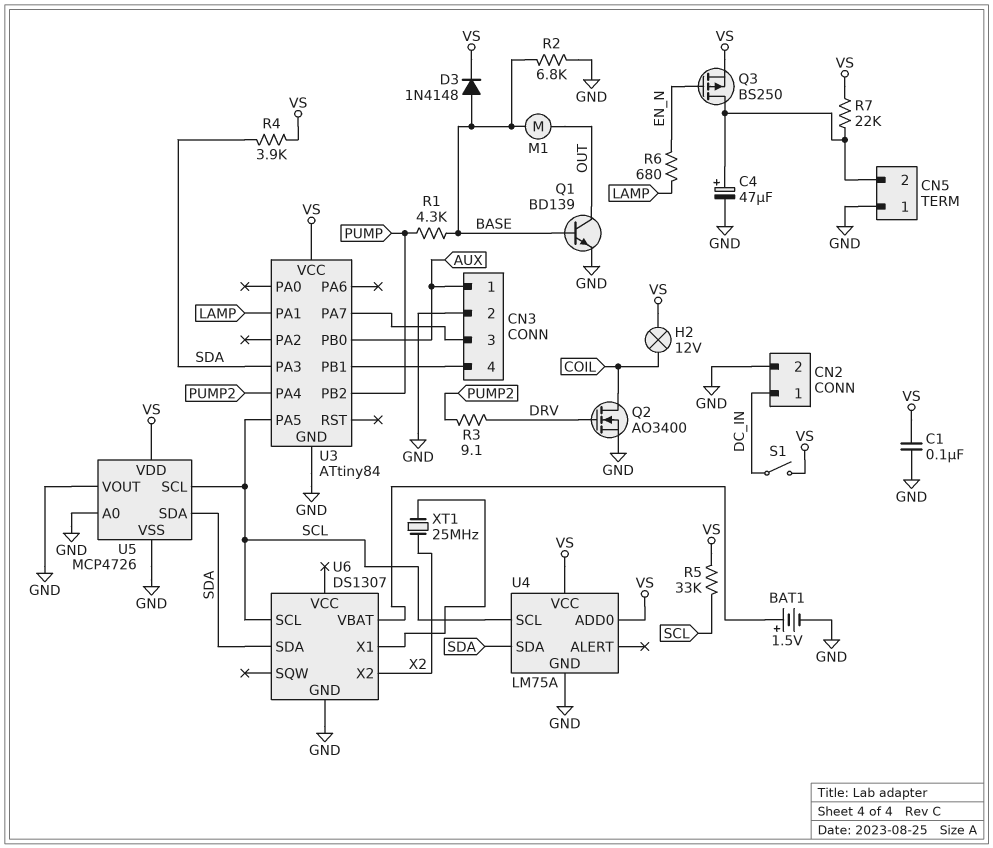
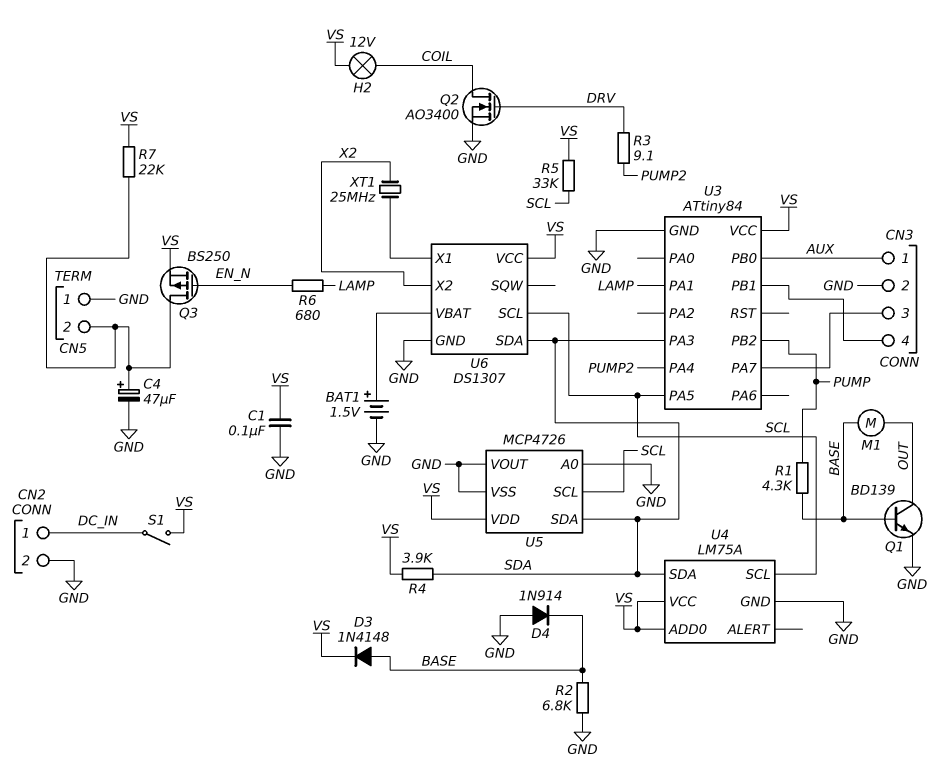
D4: none -> diode 1N914 (A GND, K BASE)
U6 pin VCC: none -> VS

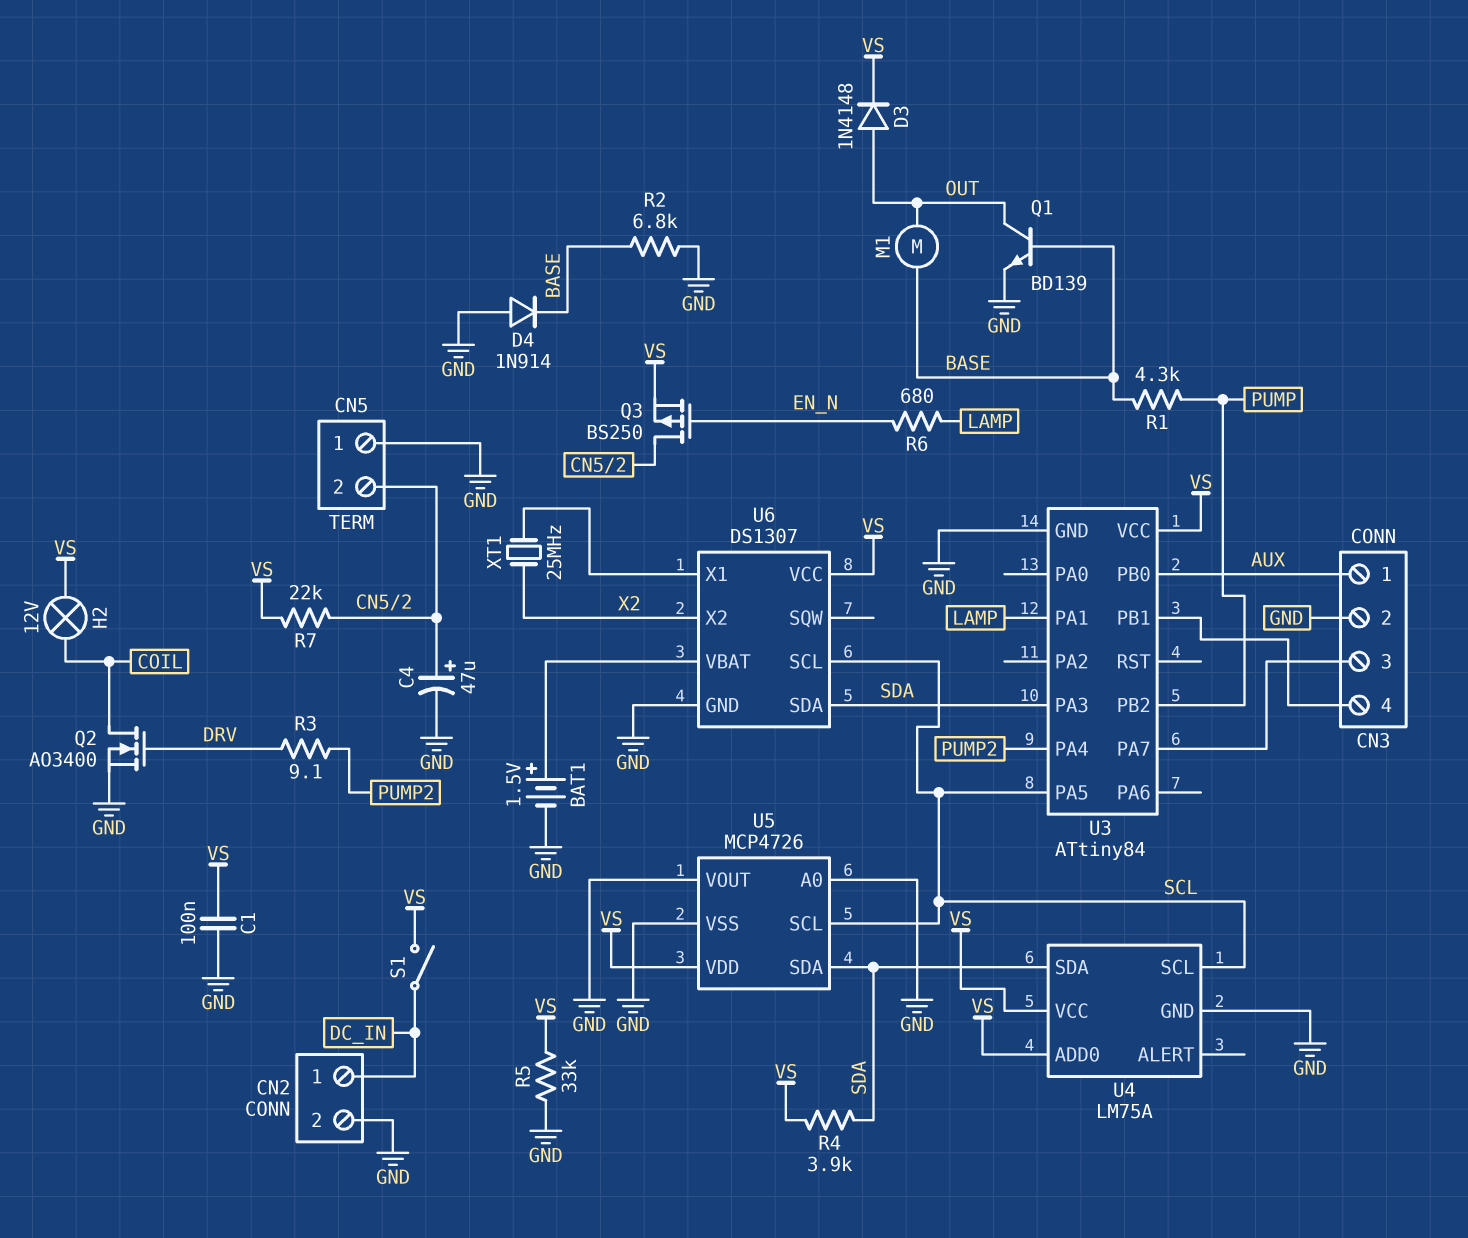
D3: diode 1N4148 (A BASE, K VS) -> diode 1N4148 (A OUT, K VS)
R5: 33k (SCL, VS) -> 33k (GND, VS)

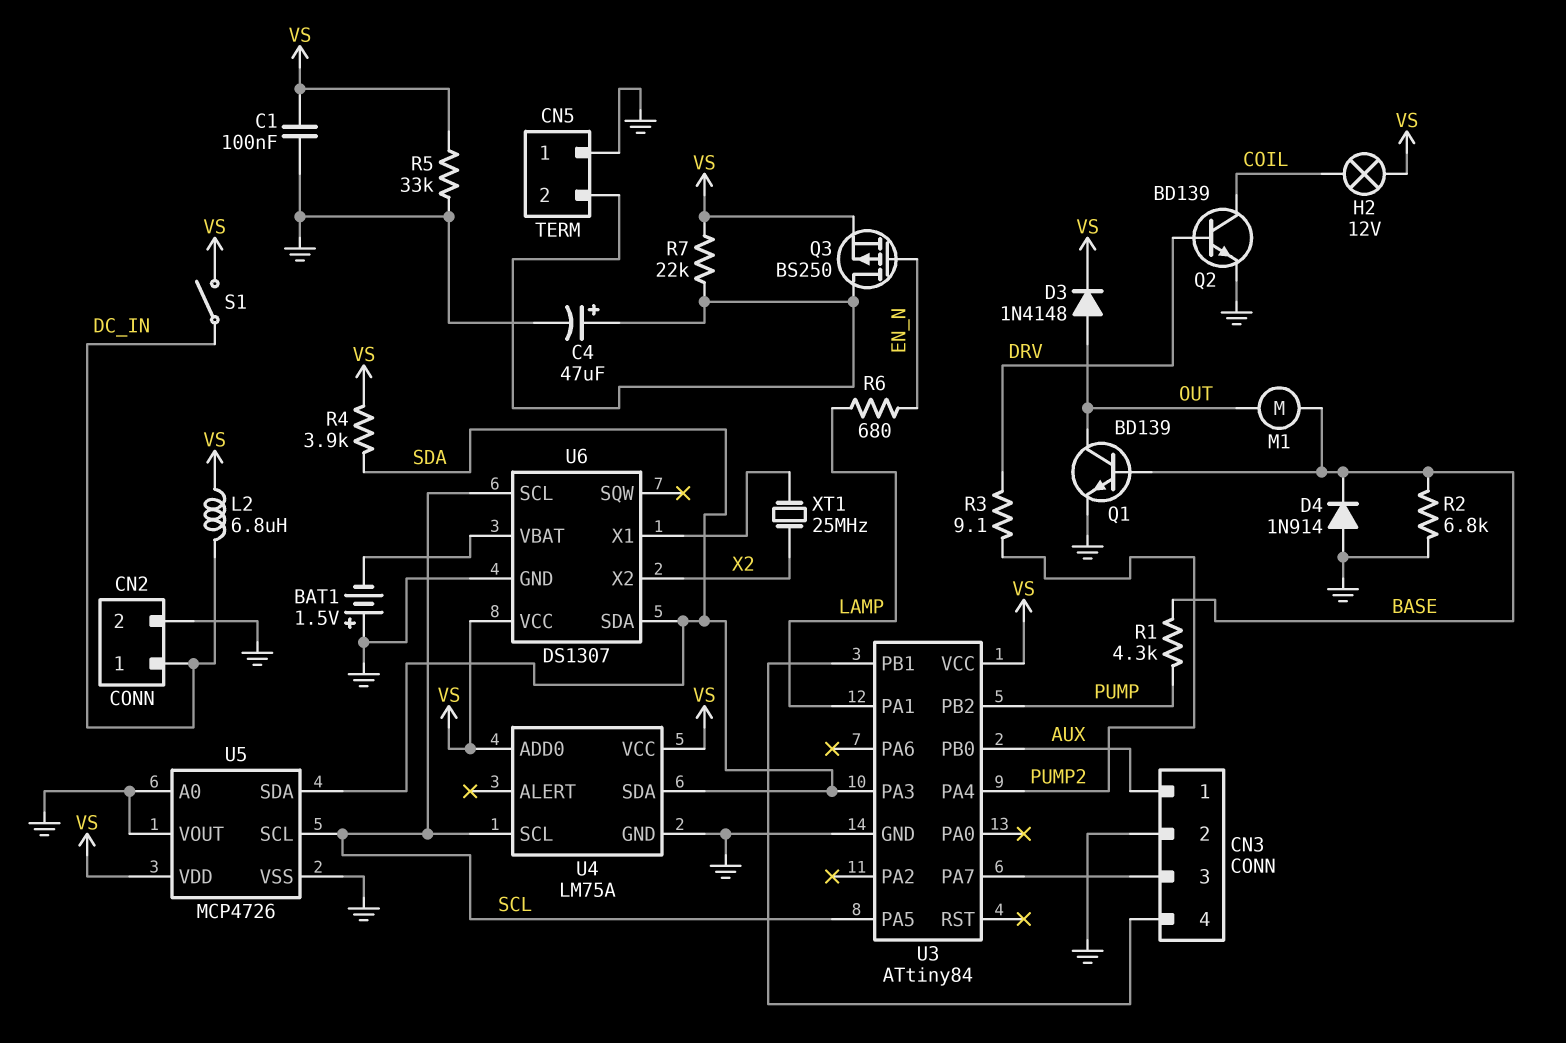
BAT1: 1.5V (plus U6/VBAT, minus GND) -> 1.5V (plus GND, minus U6/VBAT)
L2: none -> 6.8uH (DC_IN, VS)
Q2: NMOS AO3400 (G DRV, D COIL, S GND) -> NPN BD139 (B DRV, C COIL, E GND)

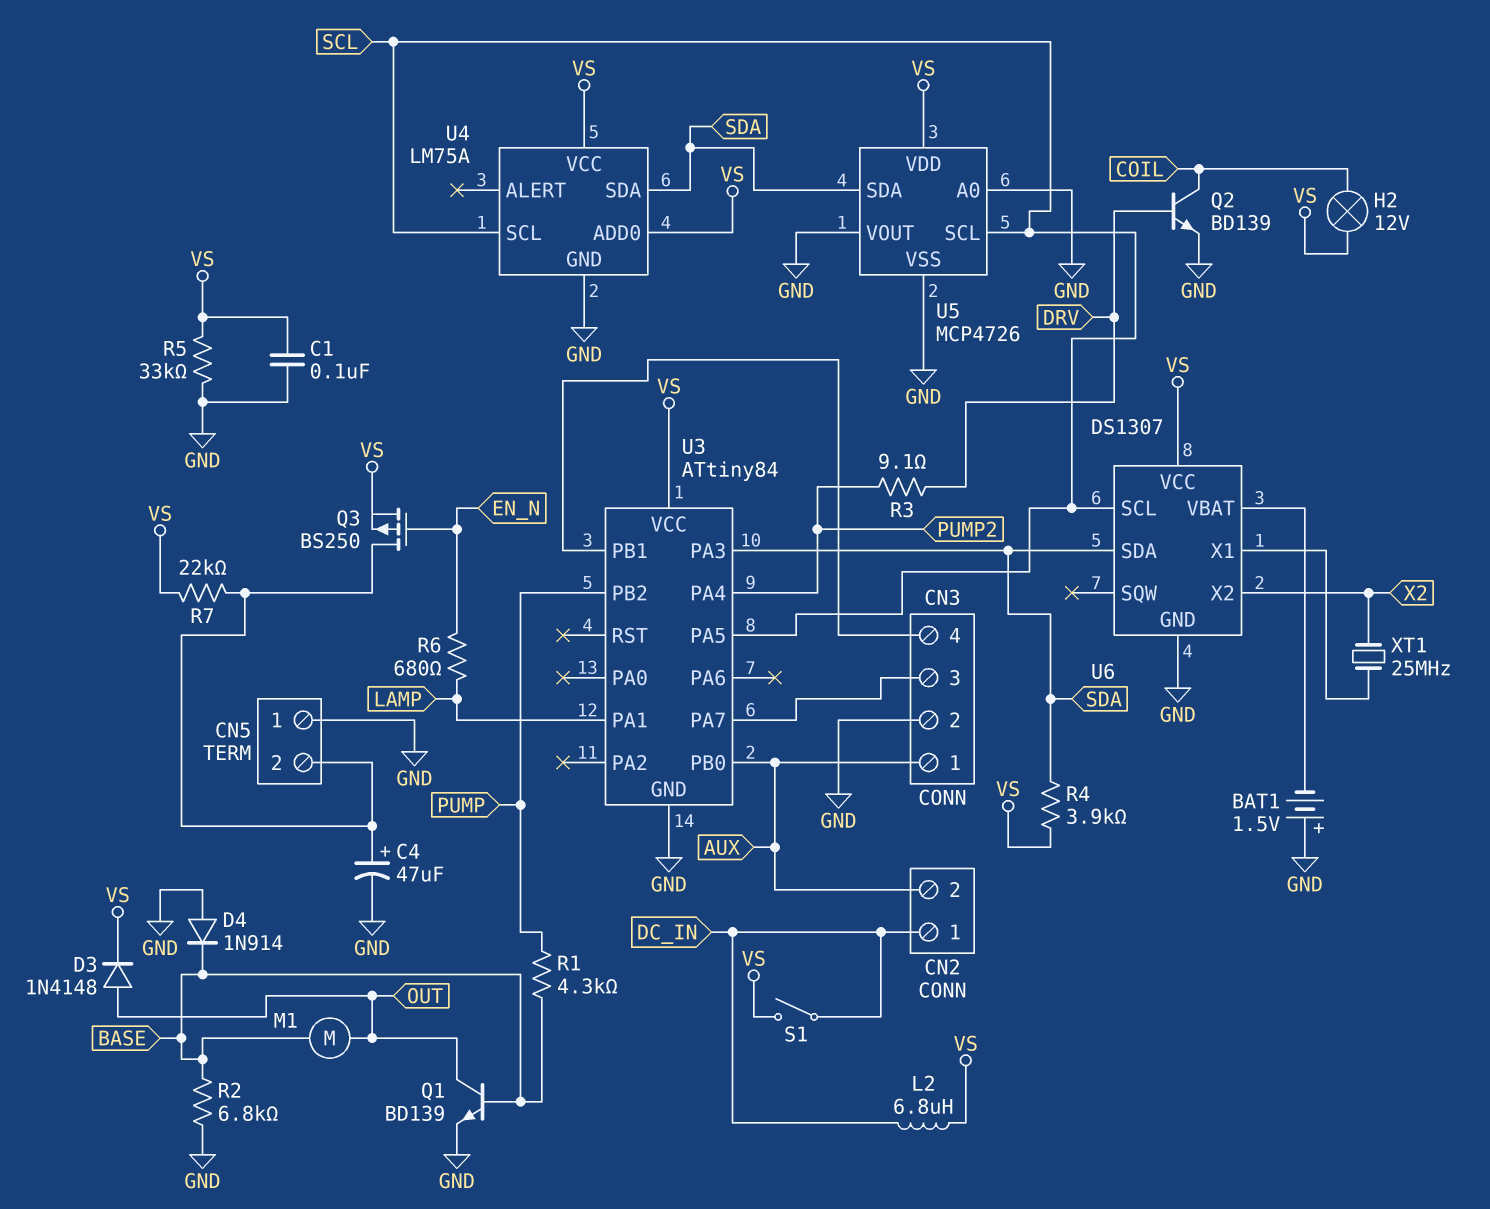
CN2 pin 2: GND -> AUX

